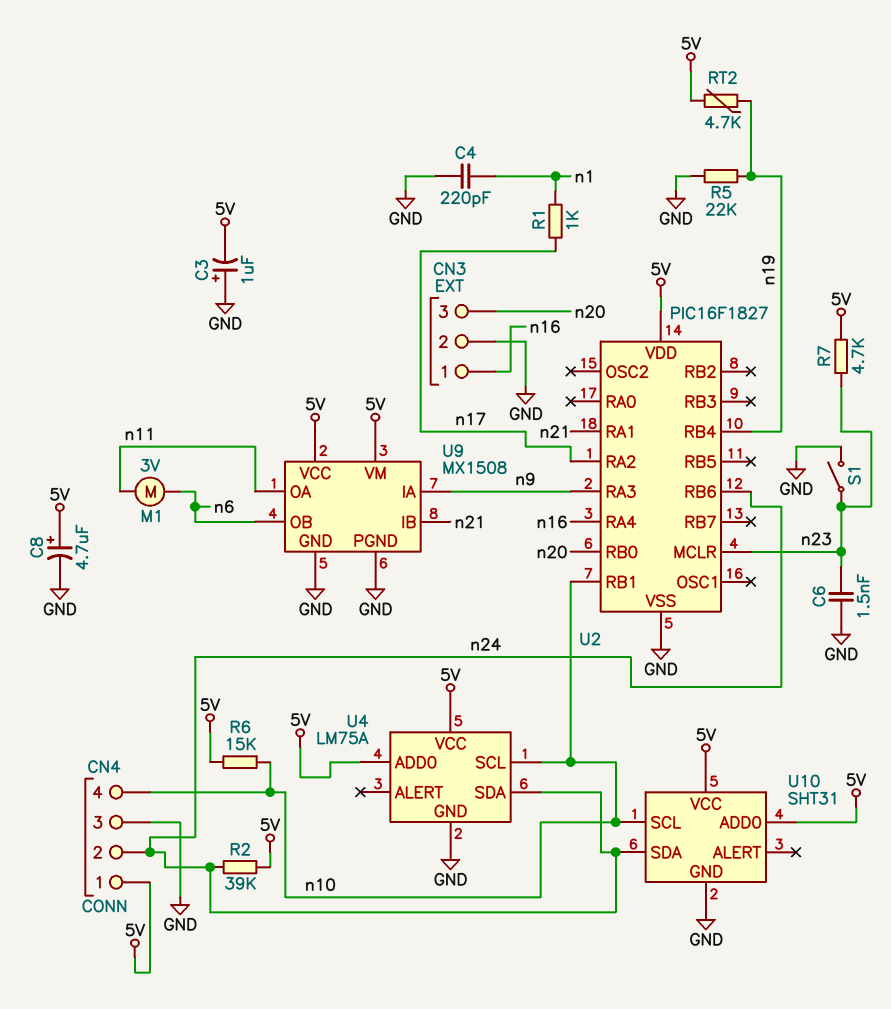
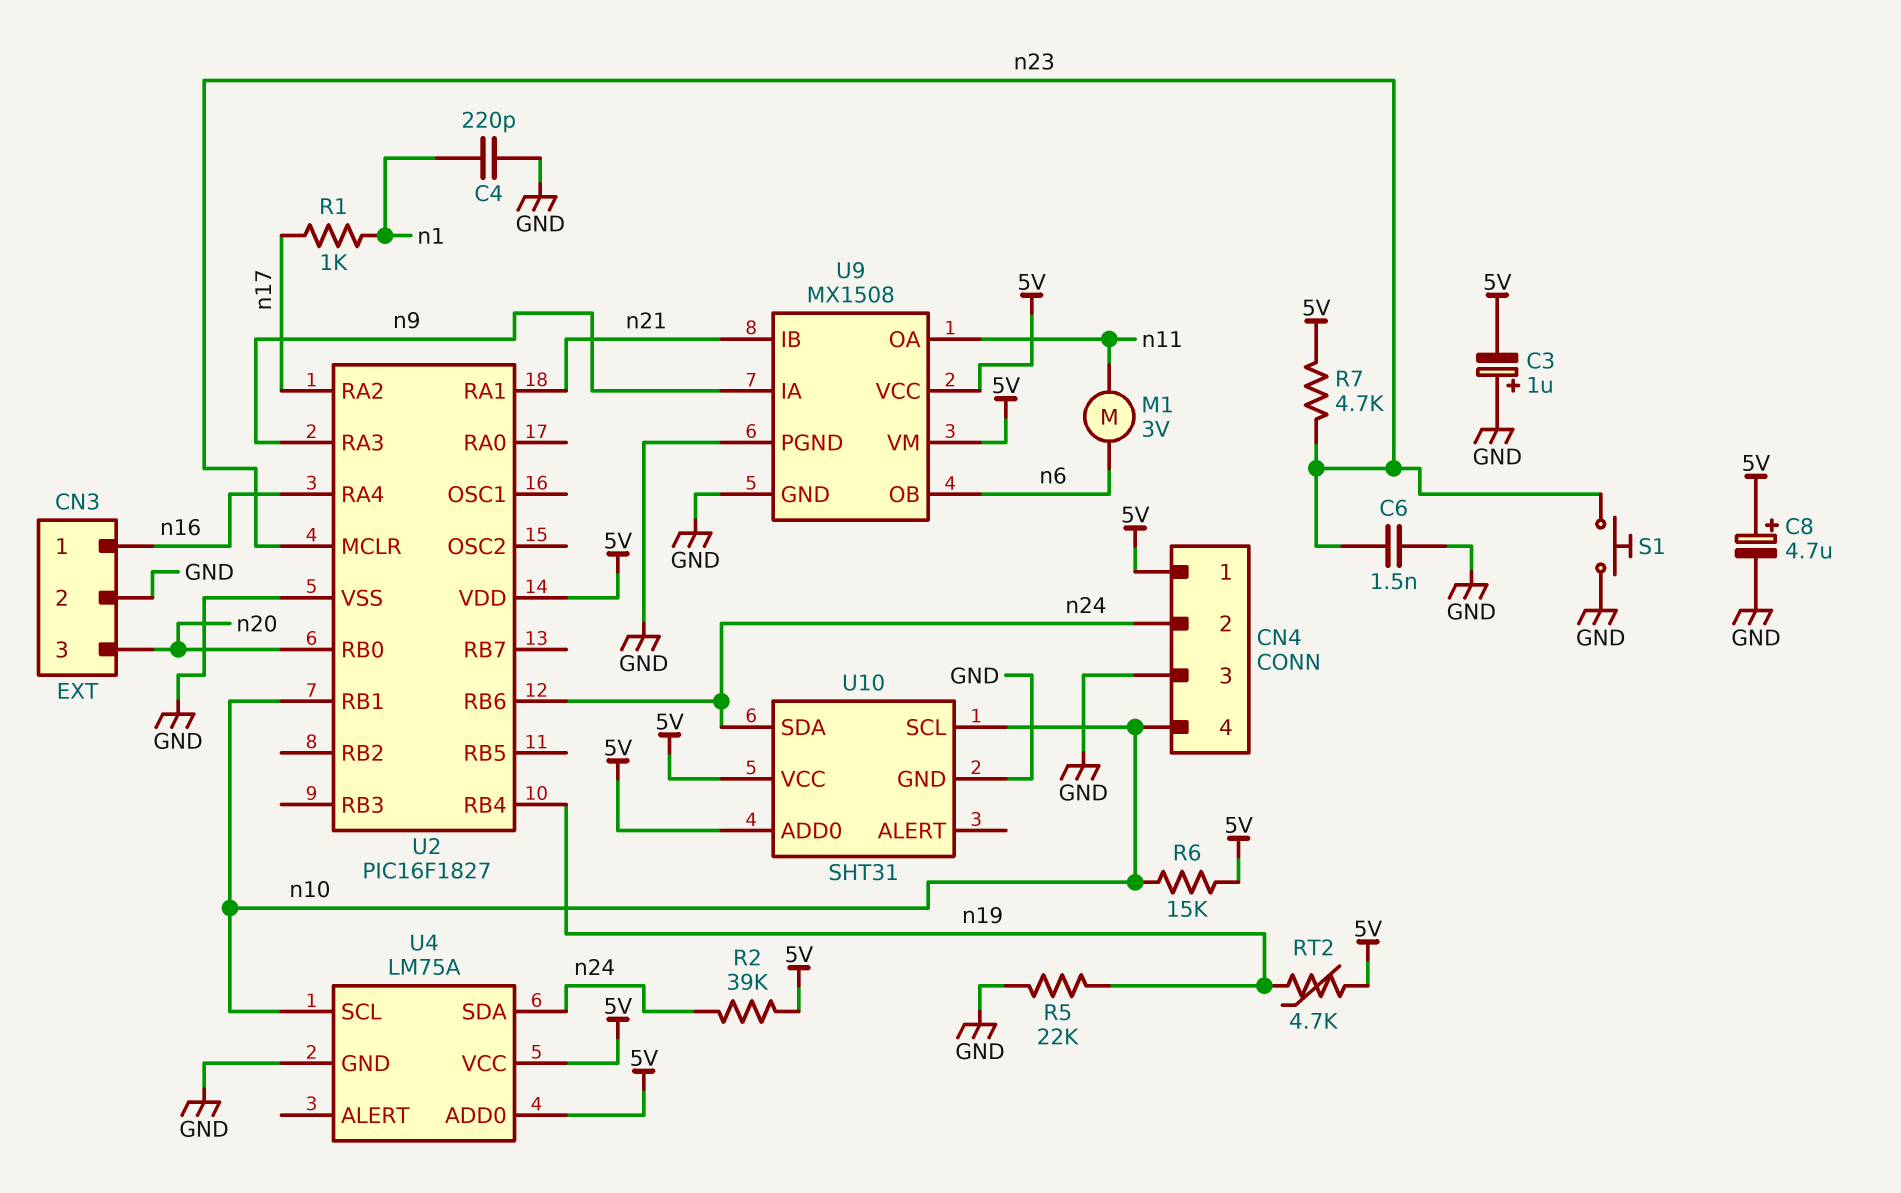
S1: switch (GND, n23) -> button (GND, n23)

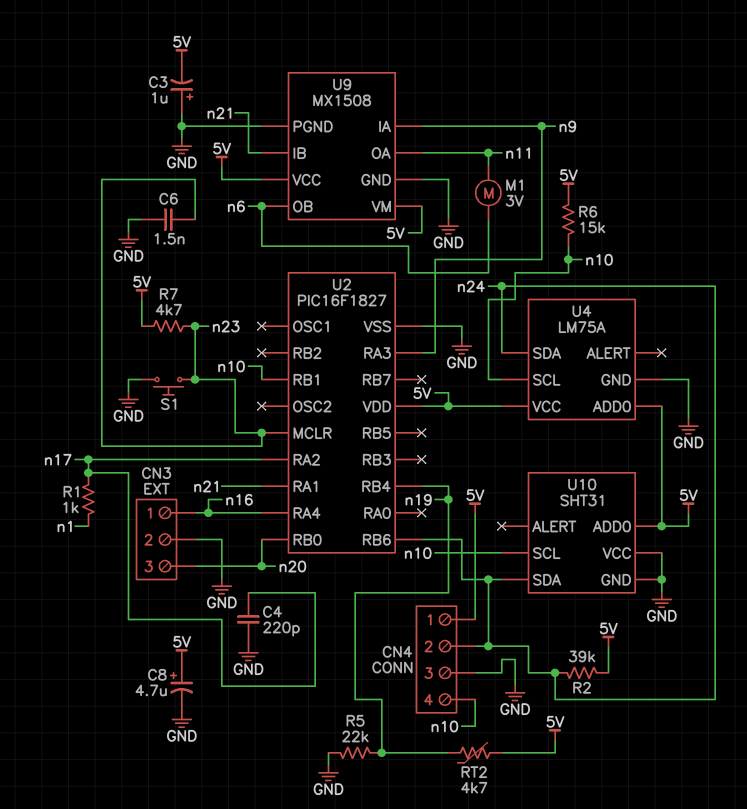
C4: 220pF (GND, n1) -> 220pF (GND, n17)
U10 pin VCC: 5V -> GND

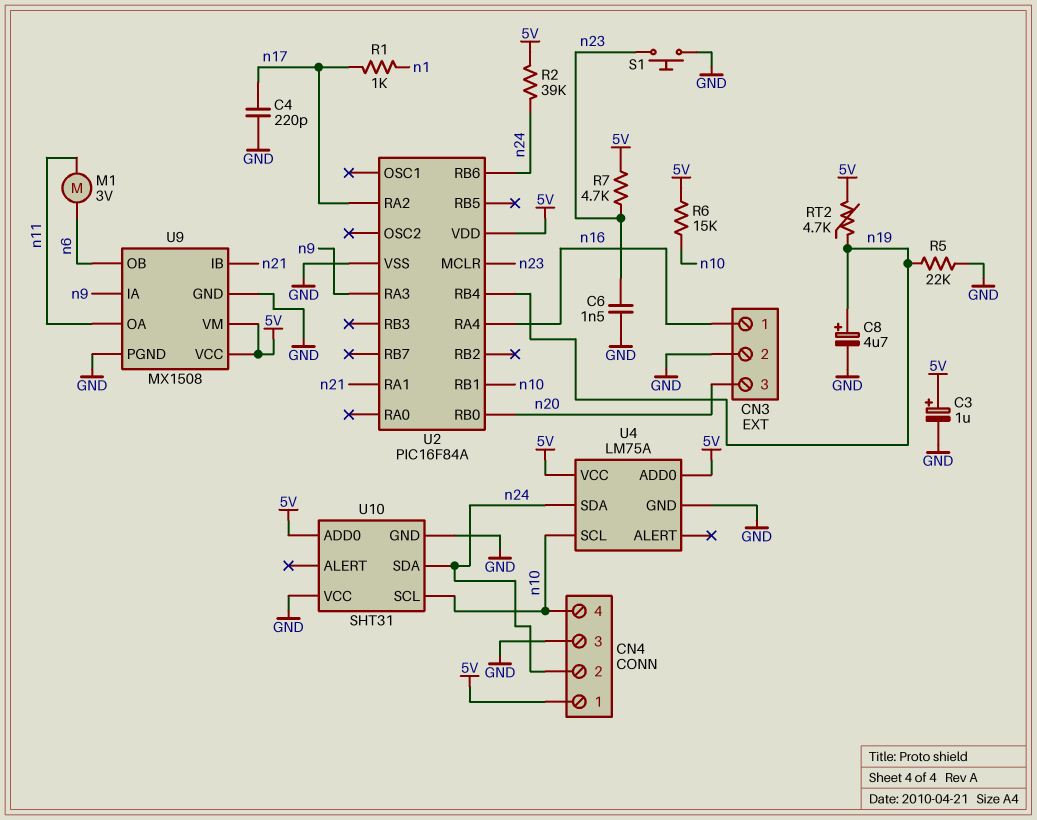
C3: 1uF (plus GND, minus 5V) -> 1uF (plus 5V, minus GND)
C8: 4.7uF (plus 5V, minus GND) -> 4.7uF (plus n19, minus GND)
U2: PIC16F1827 -> PIC16F84A

